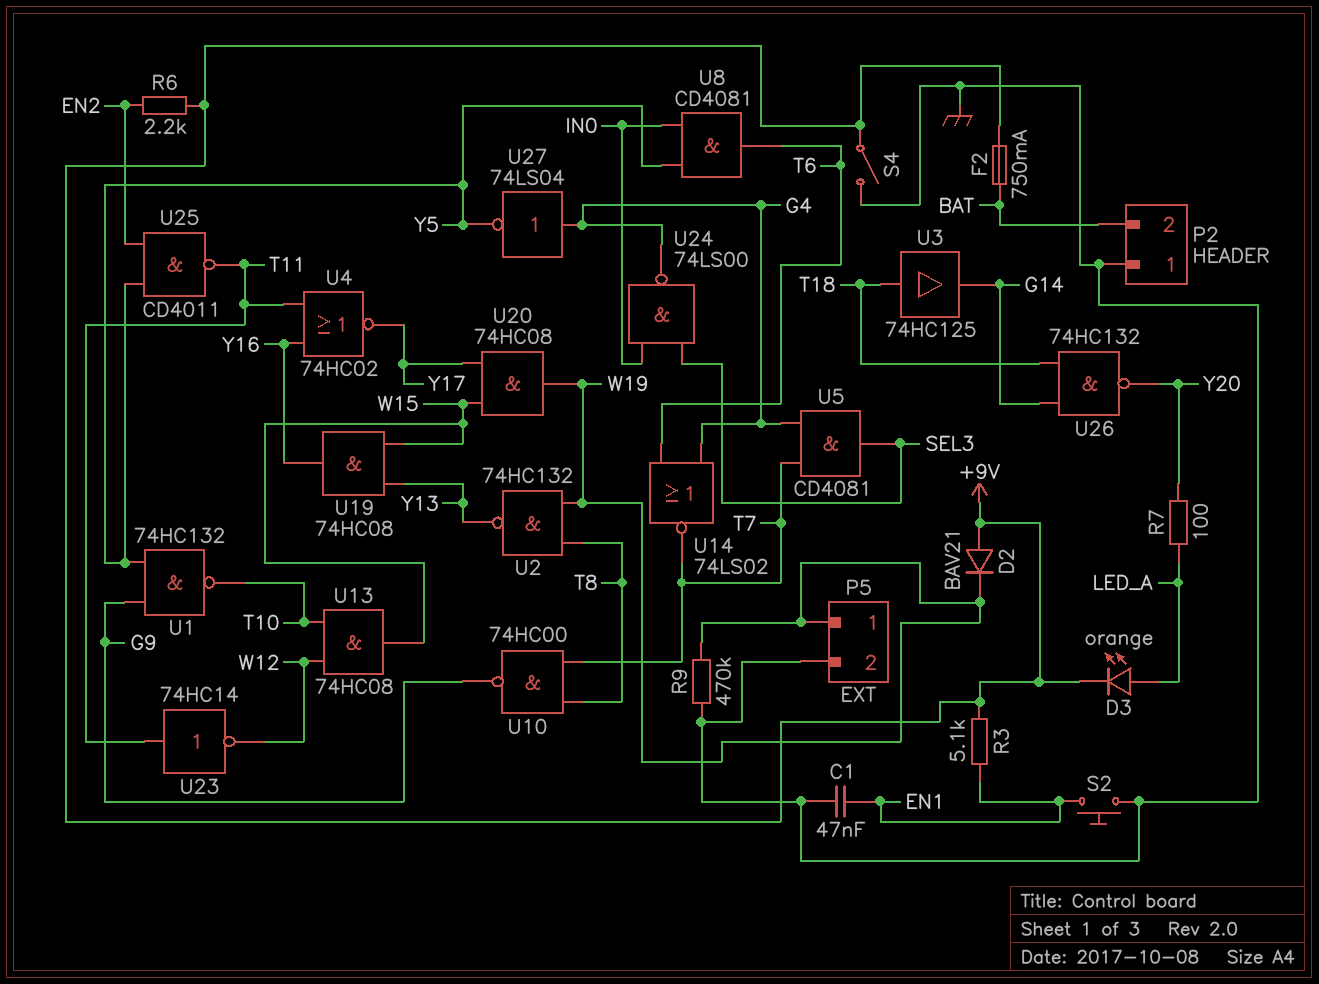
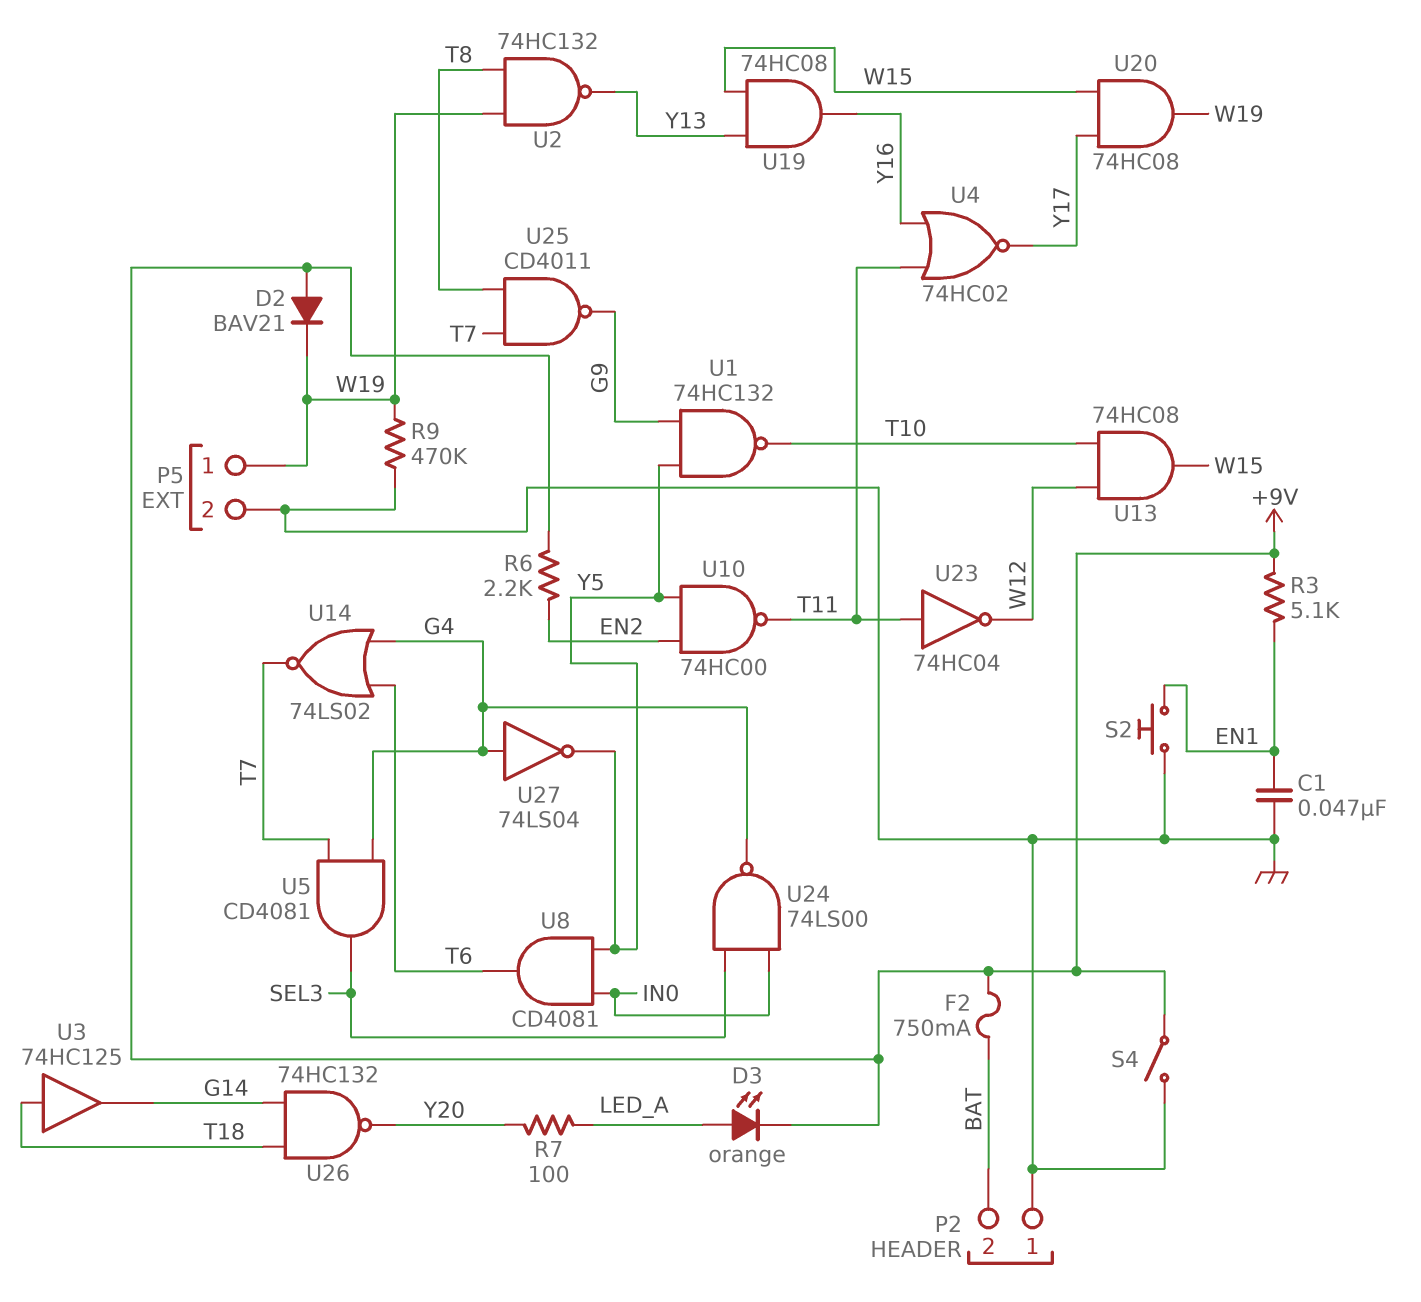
U10: NAND 74HC00 (in T7, in T8, out G9) -> NAND 74HC00 (in EN2, in Y5, out T11)
U23: NOT 74HC14 (in T11, out W12) -> NOT 74HC04 (in T11, out W12)
U25: NAND CD4011 (in EN2, in Y5, out T11) -> NAND CD4011 (in T7, in T8, out G9)

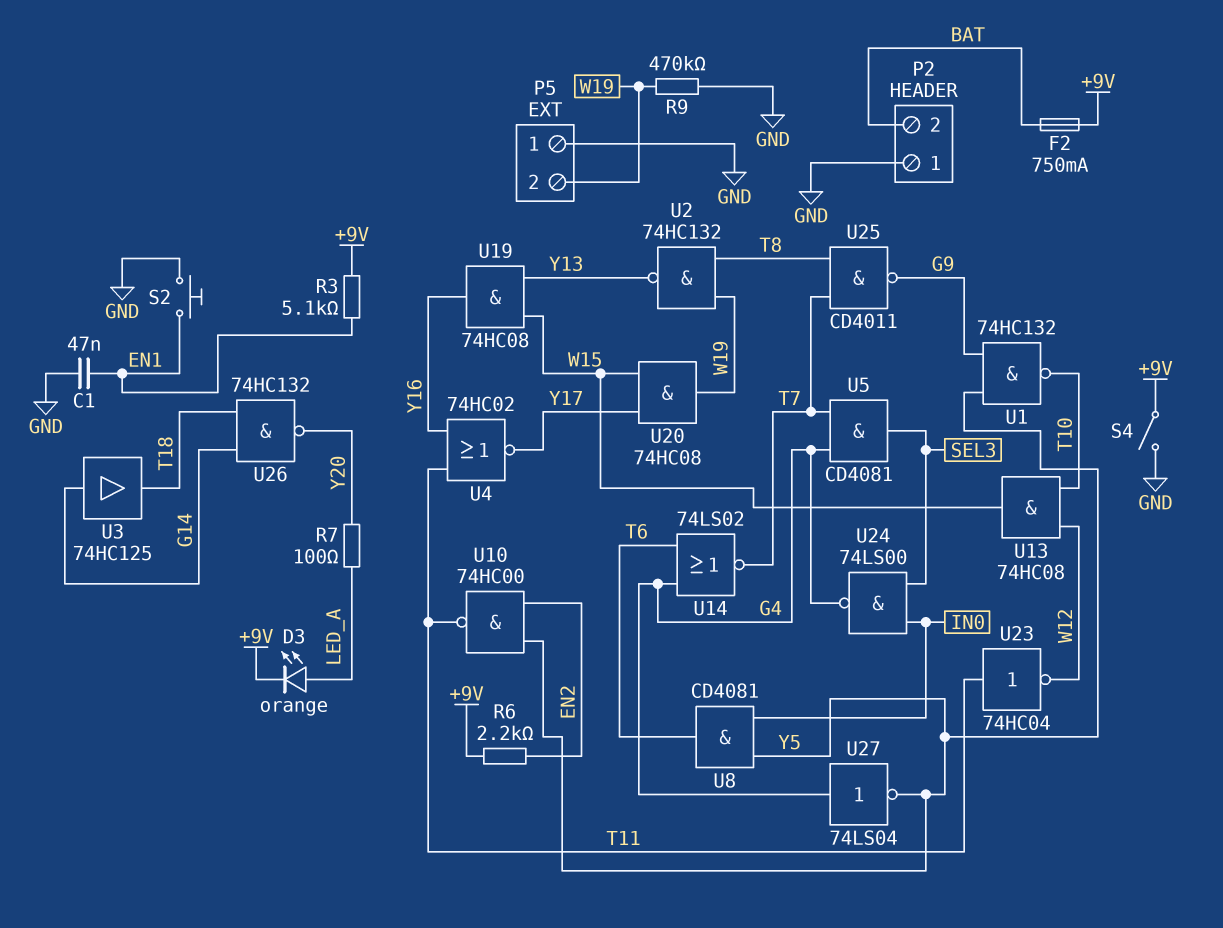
D2: diode BAV21 (A +9V, K W19) -> none
P5 pin 1: W19 -> GND
P5 pin 2: GND -> W19
U3: buffer 74HC125 (in T18, out G14) -> buffer 74HC125 (in G14, out T18)

